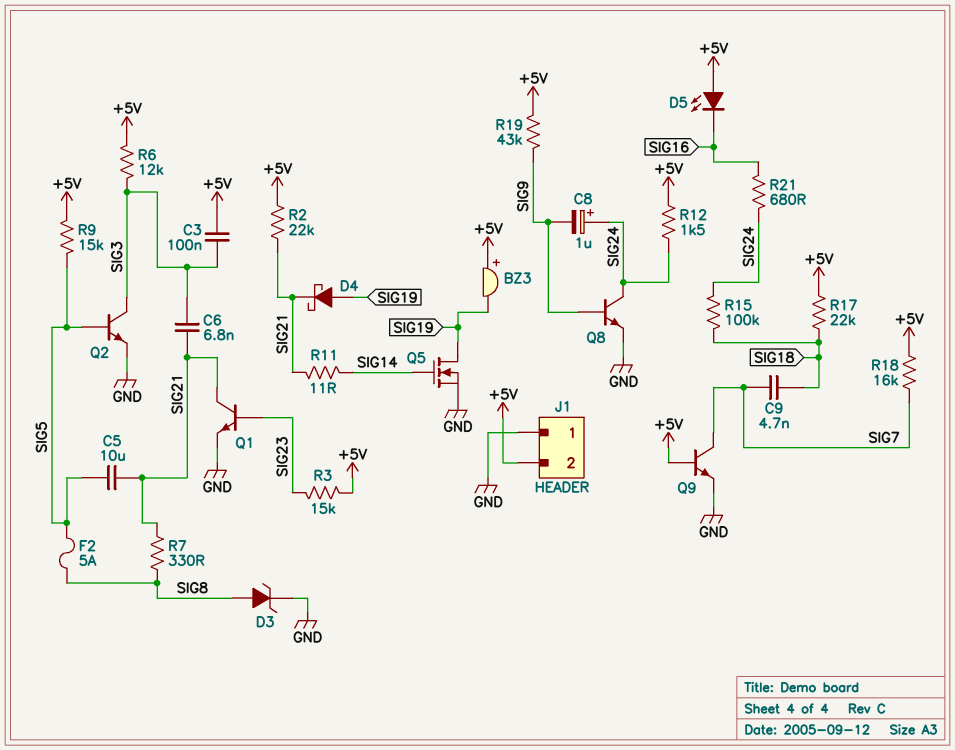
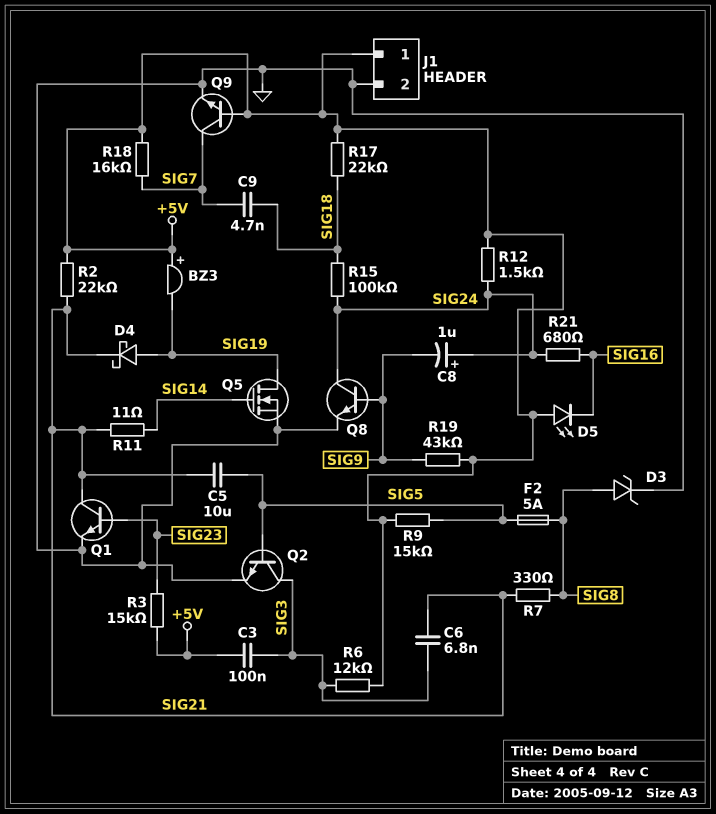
J1 pin 1: GND -> +5V
J1 pin 2: +5V -> GND

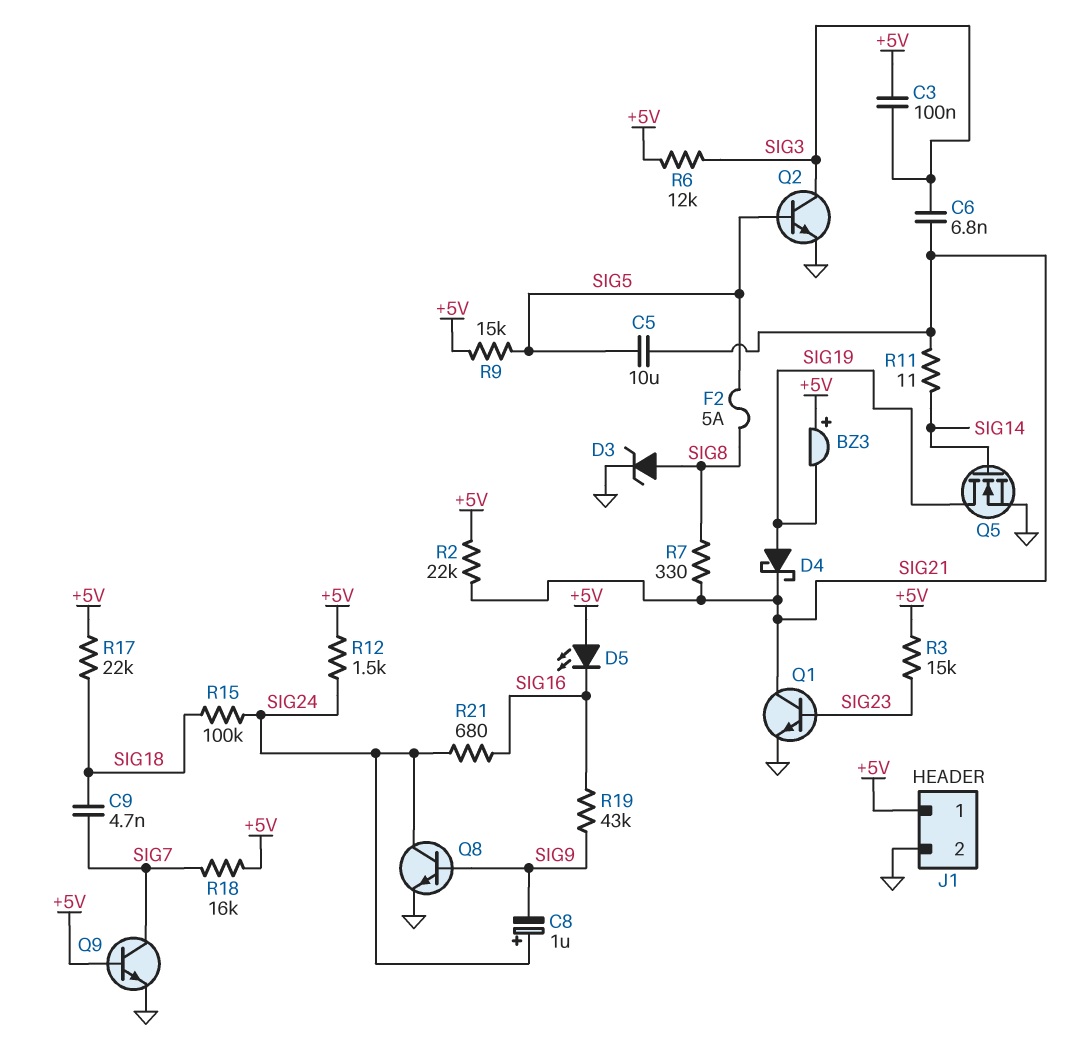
R19: 43k (+5V, SIG9) -> 43k (SIG9, SIG16)

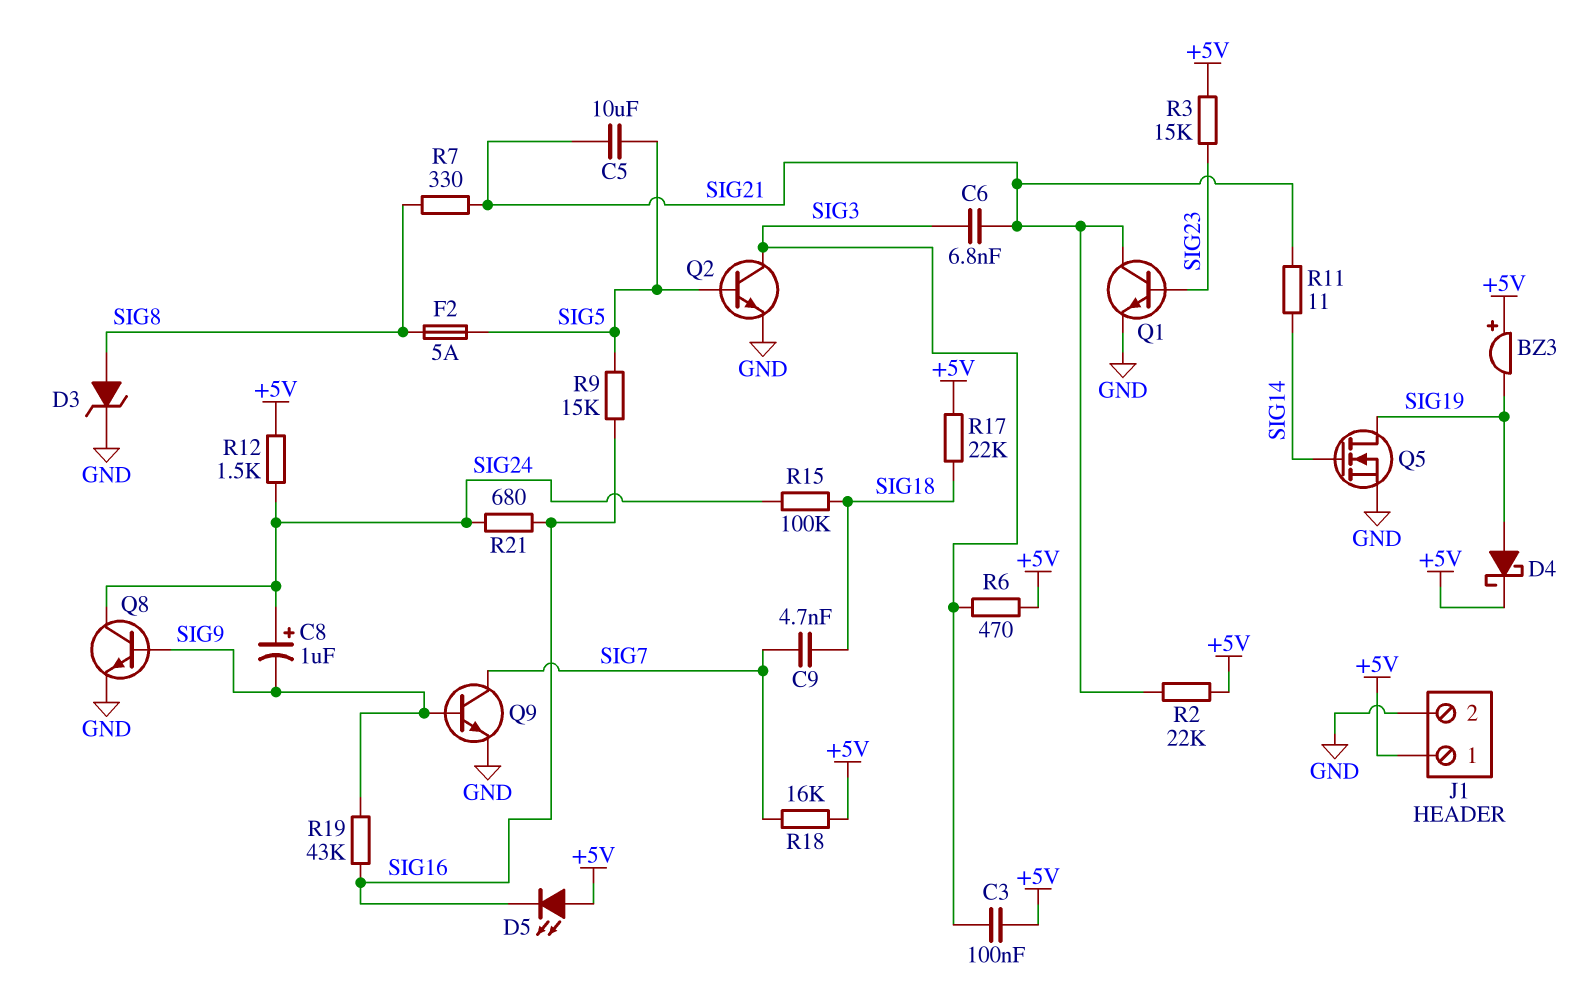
D4: schottky (A SIG19, K SIG21) -> schottky (A SIG19, K +5V)
Q9: NPN (B +5V, C SIG7, E GND) -> NPN (B SIG9, C SIG7, E GND)
R6: 12k (+5V, SIG3) -> 470 (+5V, SIG3)
R9: 15k (+5V, SIG5) -> 15k (SIG5, SIG16)

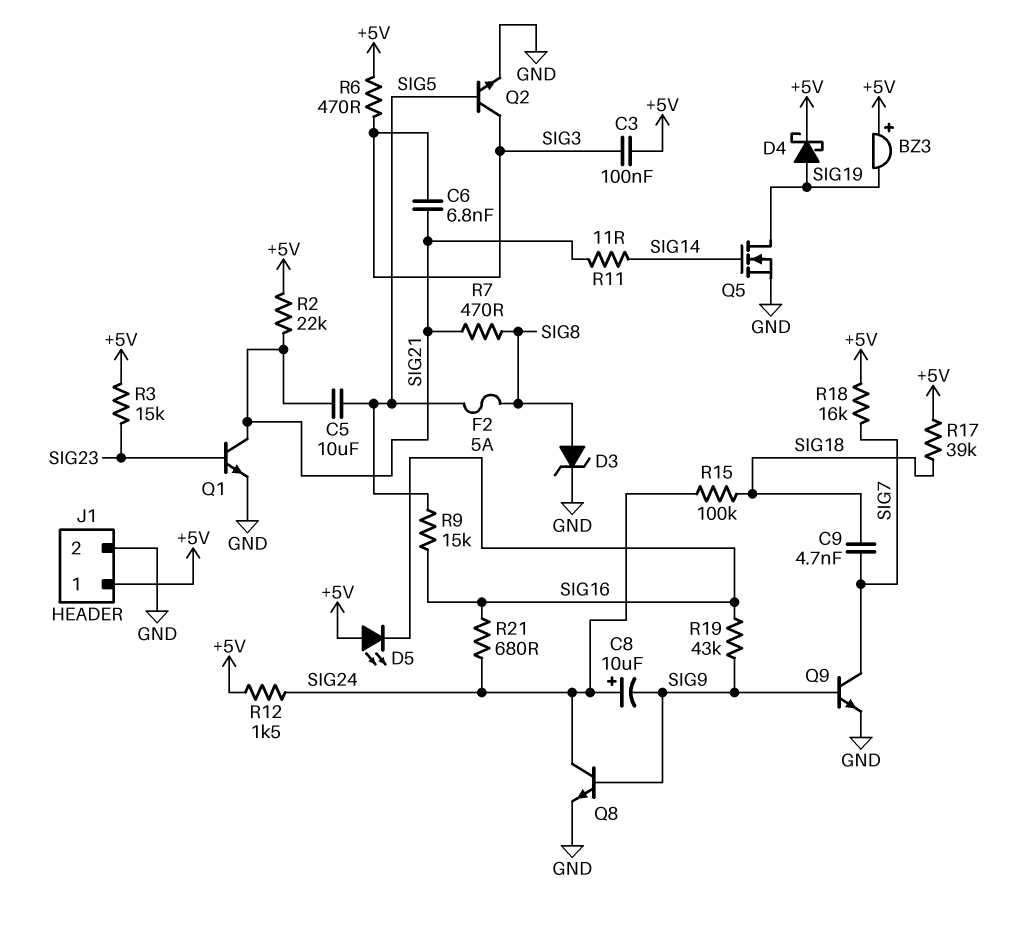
C8: 1uF (plus SIG24, minus SIG9) -> 10uF (plus SIG24, minus SIG9)
R7: 330 (SIG8, SIG21) -> 470 (SIG8, SIG21)
R17: 22k (+5V, SIG18) -> 39k (+5V, SIG18)

